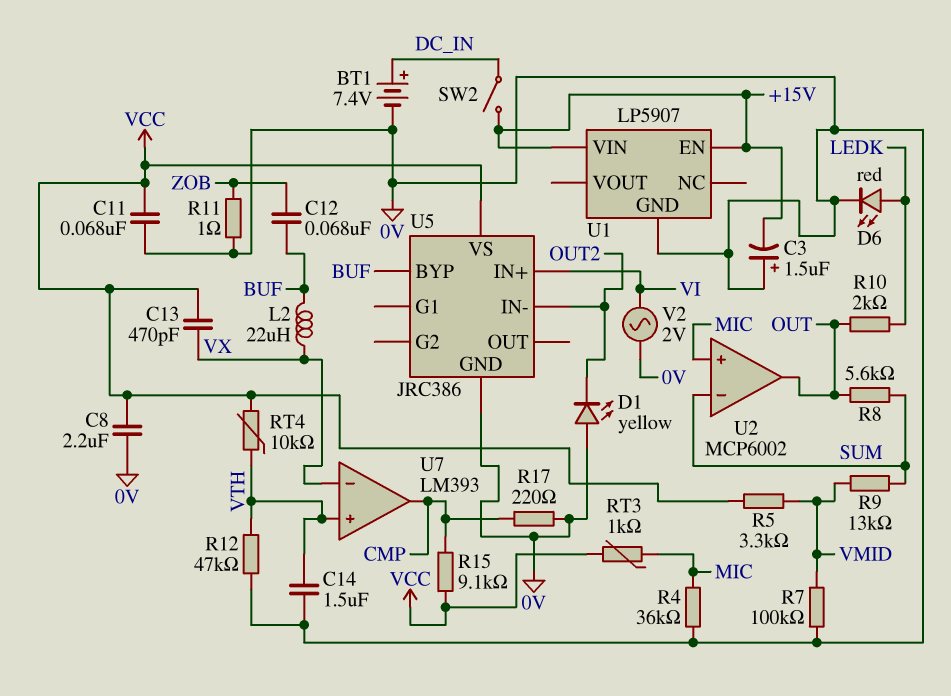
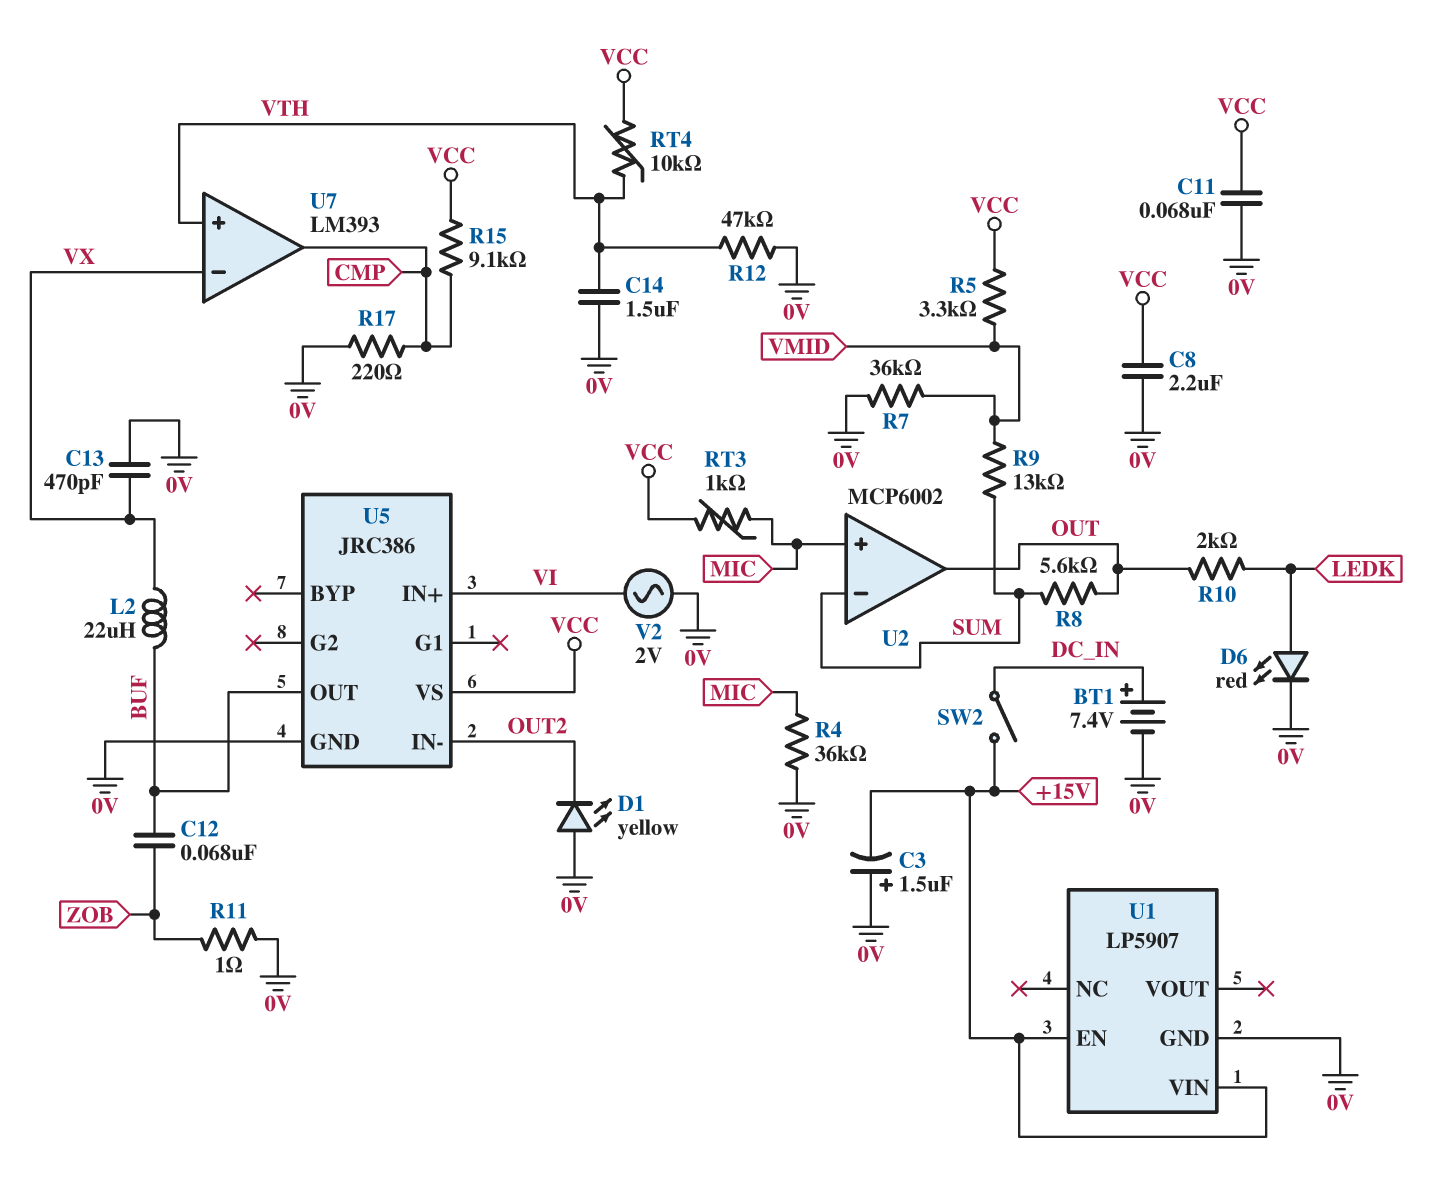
C13: 470pF (VCC, VX) -> 470pF (0V, VX)
R7: 100k (0V, VMID) -> 36k (0V, VMID)
U5 pin BYP: BUF -> none
U5 pin OUT: none -> BUF

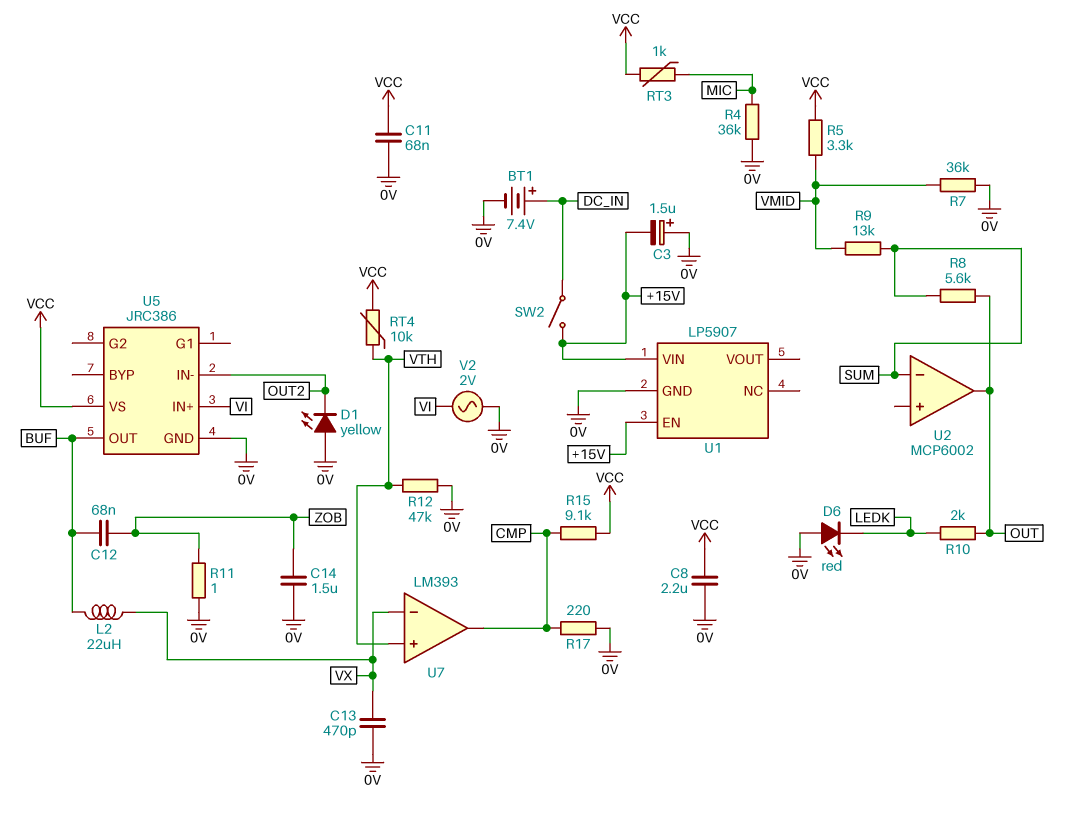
C14: 1.5uF (0V, VTH) -> 1.5uF (0V, ZOB)
D6: LED red (A LEDK, K 0V) -> LED red (A 0V, K LEDK)
U2 pin in+: MIC -> none

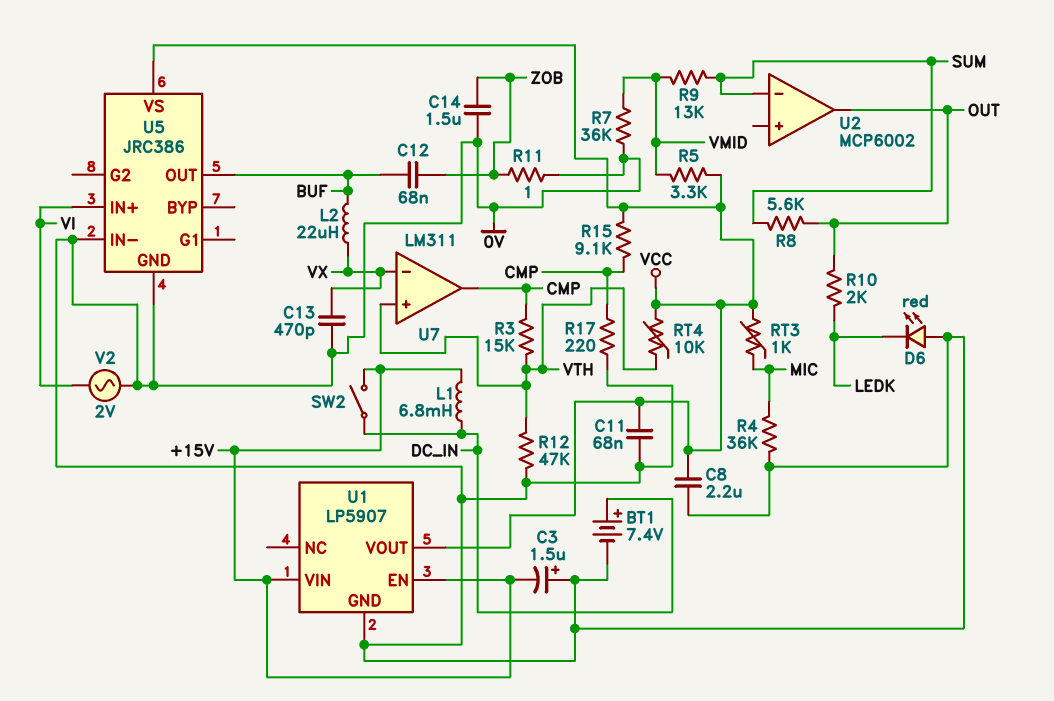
D1: LED yellow (A 0V, K OUT2) -> none
L1: none -> 6.8mH (+15V, DC_IN)
R3: none -> 15k (CMP, VTH)
U1 pin VOUT: none -> VCC
U5 pin IN-: OUT2 -> 0V
U7: LM393 -> LM311

